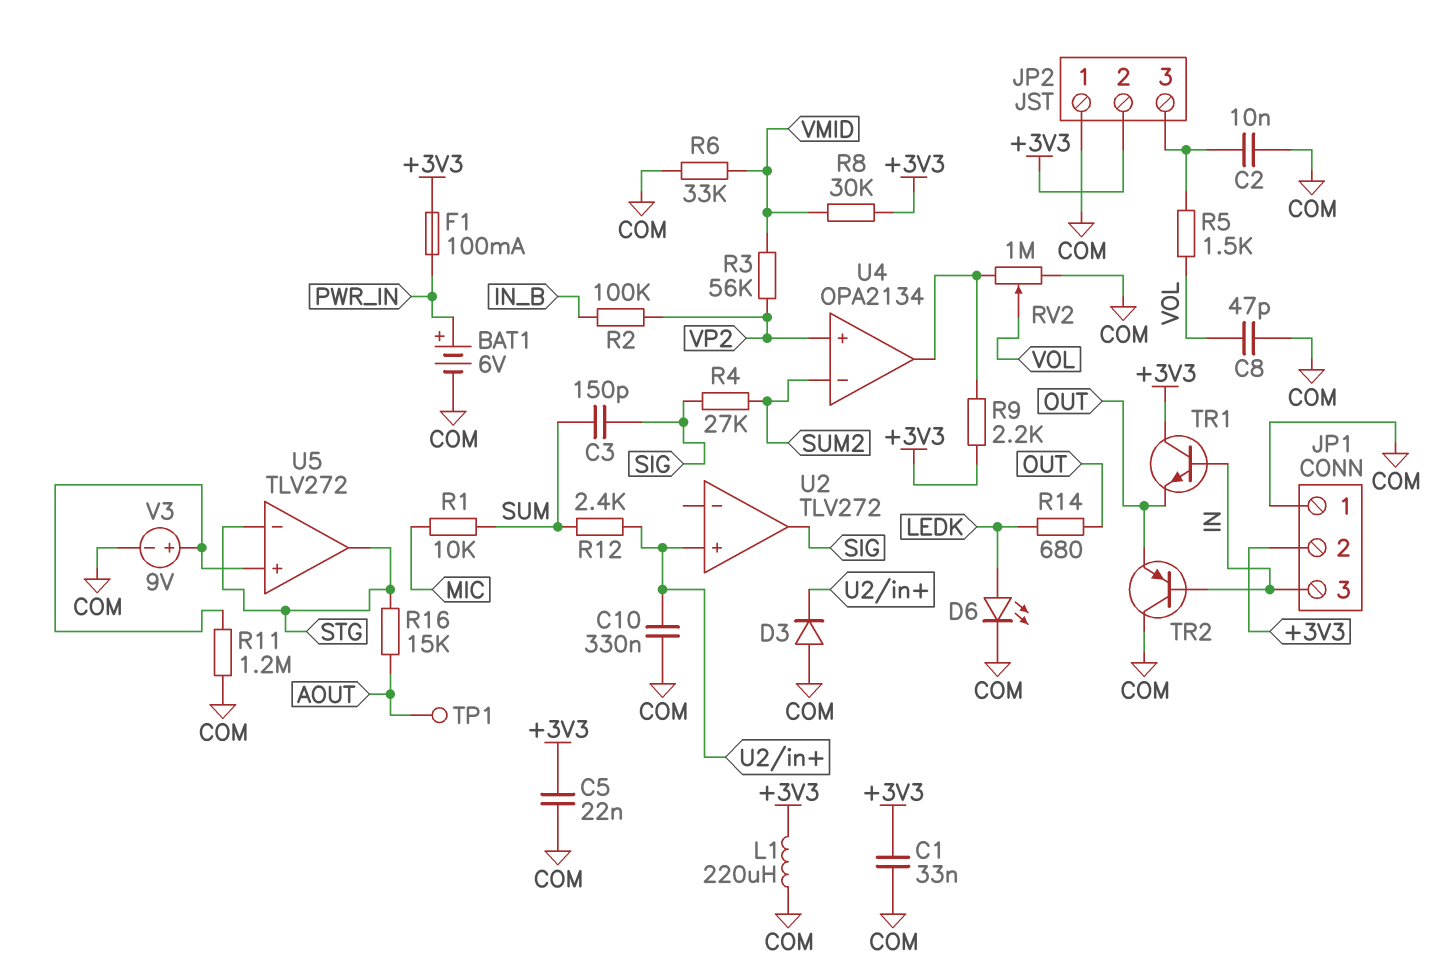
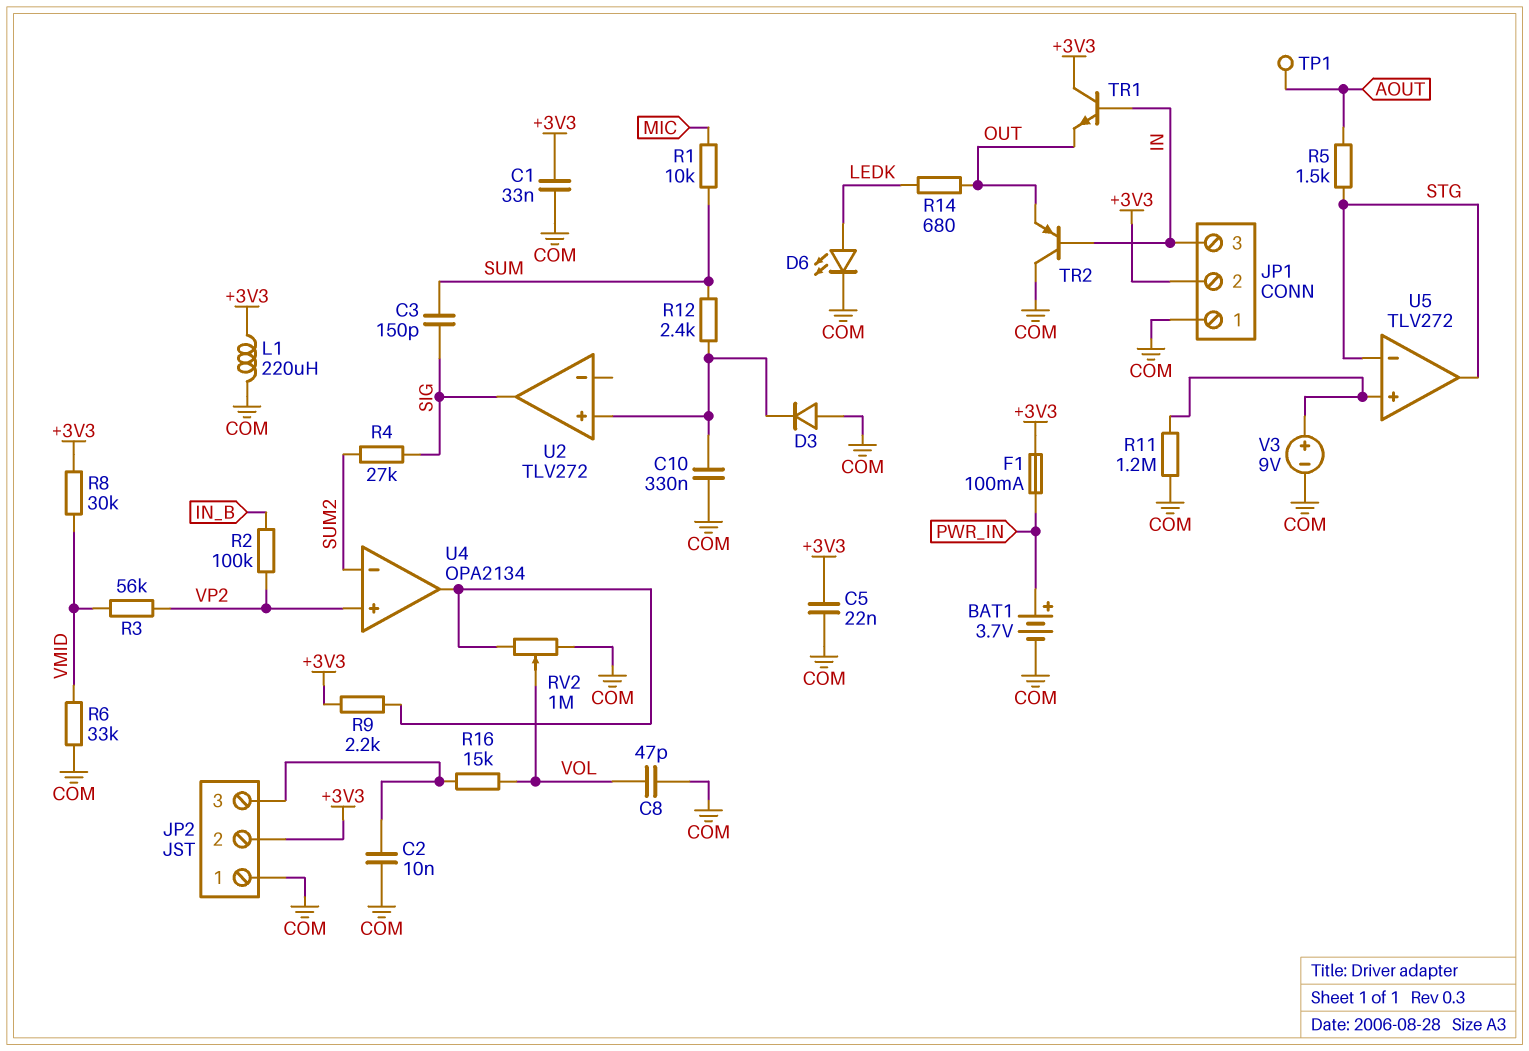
BAT1: 6V (plus PWR_IN, minus COM) -> 3.7V (plus PWR_IN, minus COM)
R5: 1.5k (JP2/3, VOL) -> 1.5k (AOUT, STG)
R16: 15k (AOUT, STG) -> 15k (JP2/3, VOL)

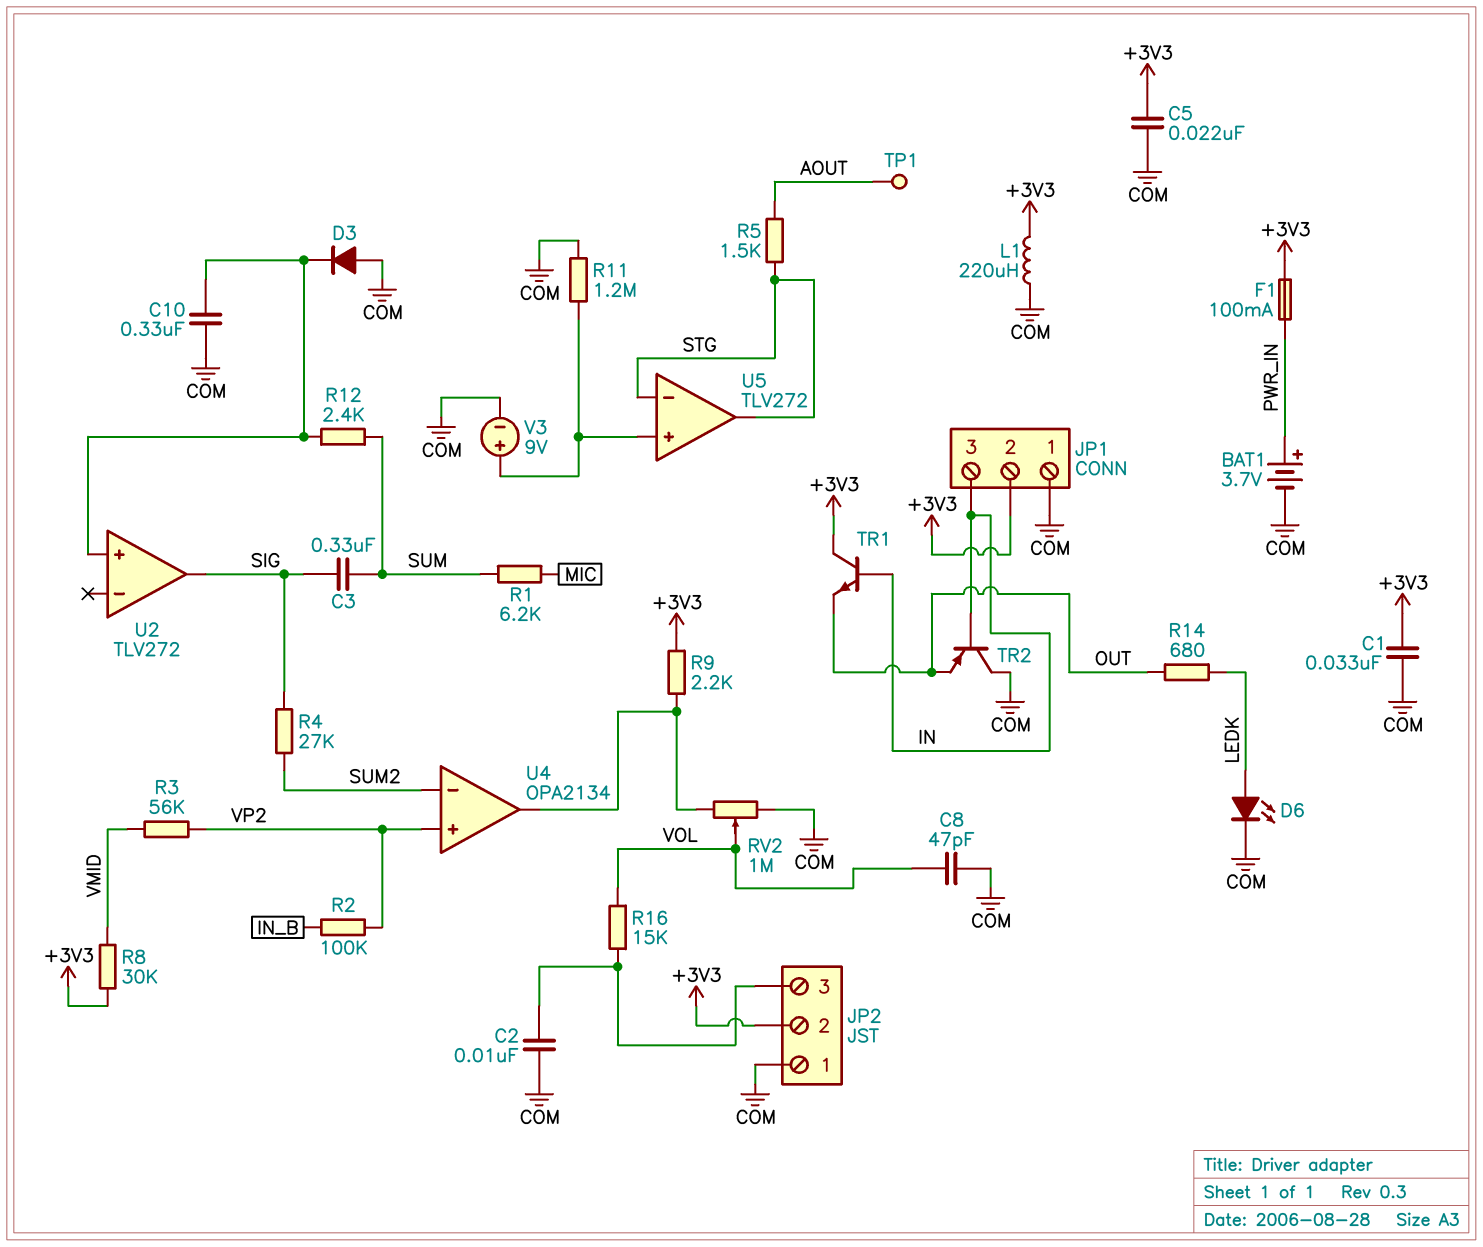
C3: 150pF (SIG, SUM) -> 330nF (SIG, SUM)
R1: 10k (MIC, SUM) -> 6.2k (MIC, SUM)
R6: 33k (COM, VMID) -> none

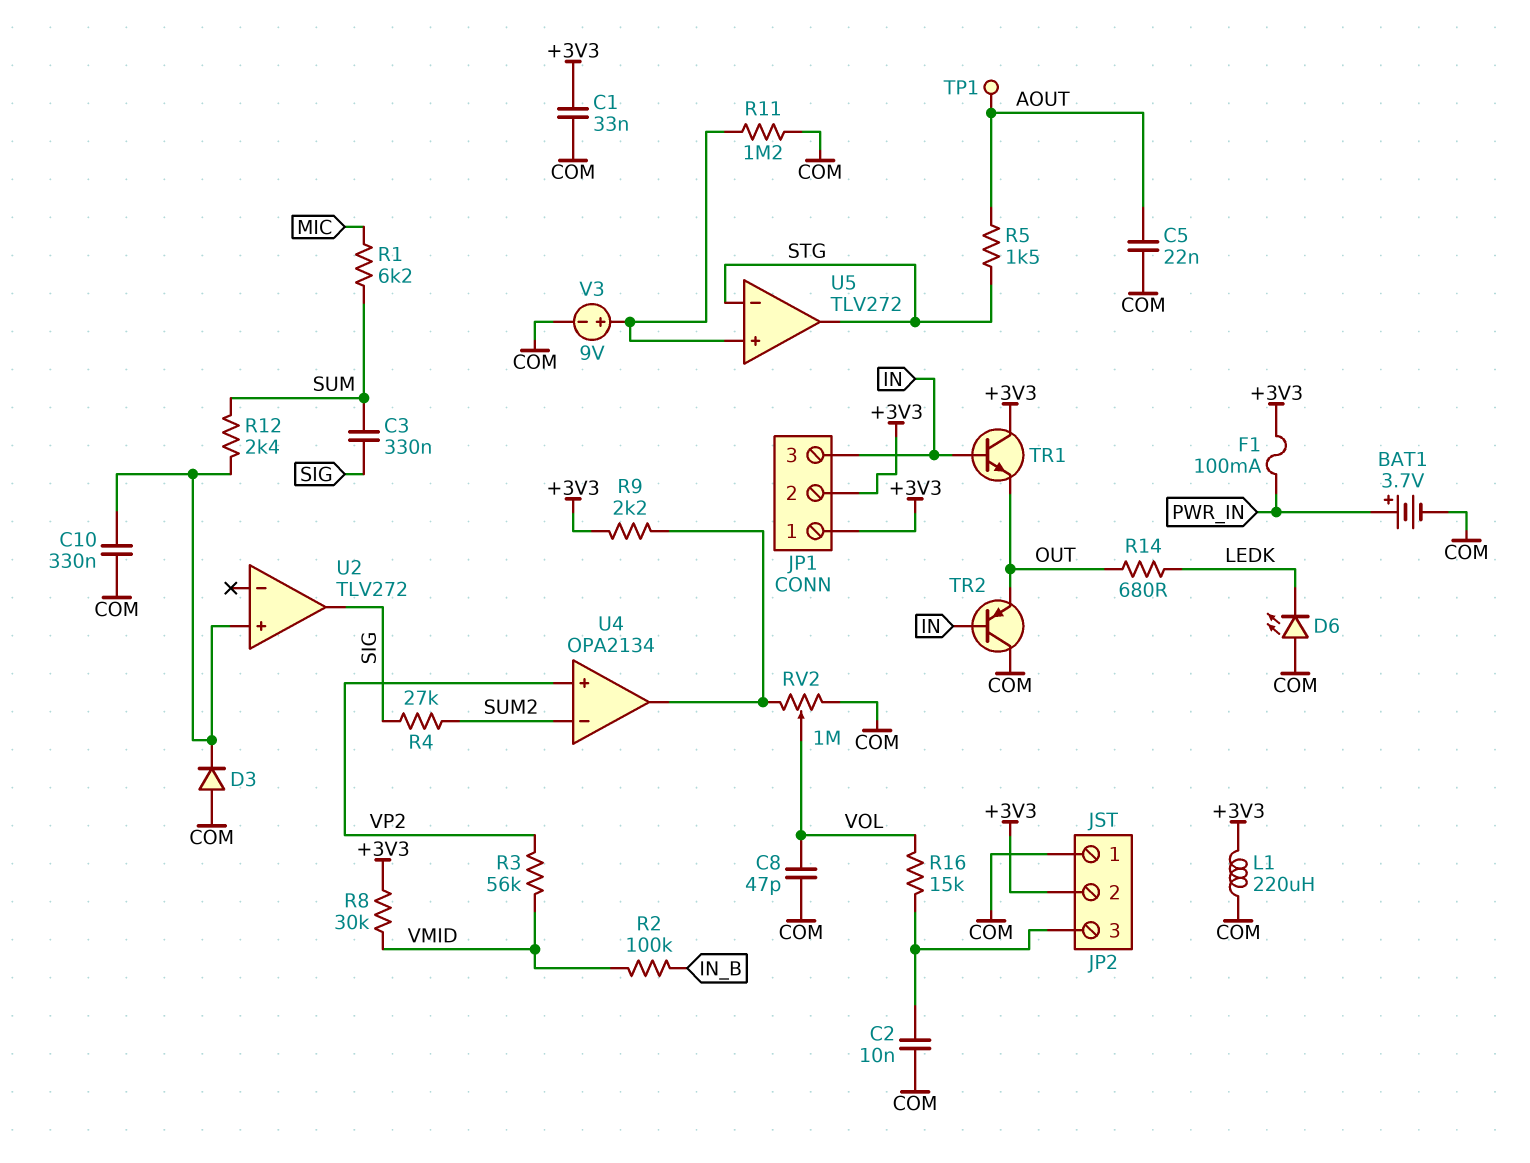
C5: 22nF (+3V3, COM) -> 22nF (AOUT, COM)
D6: LED (A LEDK, K COM) -> LED (A COM, K LEDK)
JP1 pin 1: COM -> +3V3
R2: 100k (IN_B, VP2) -> 100k (IN_B, VMID)

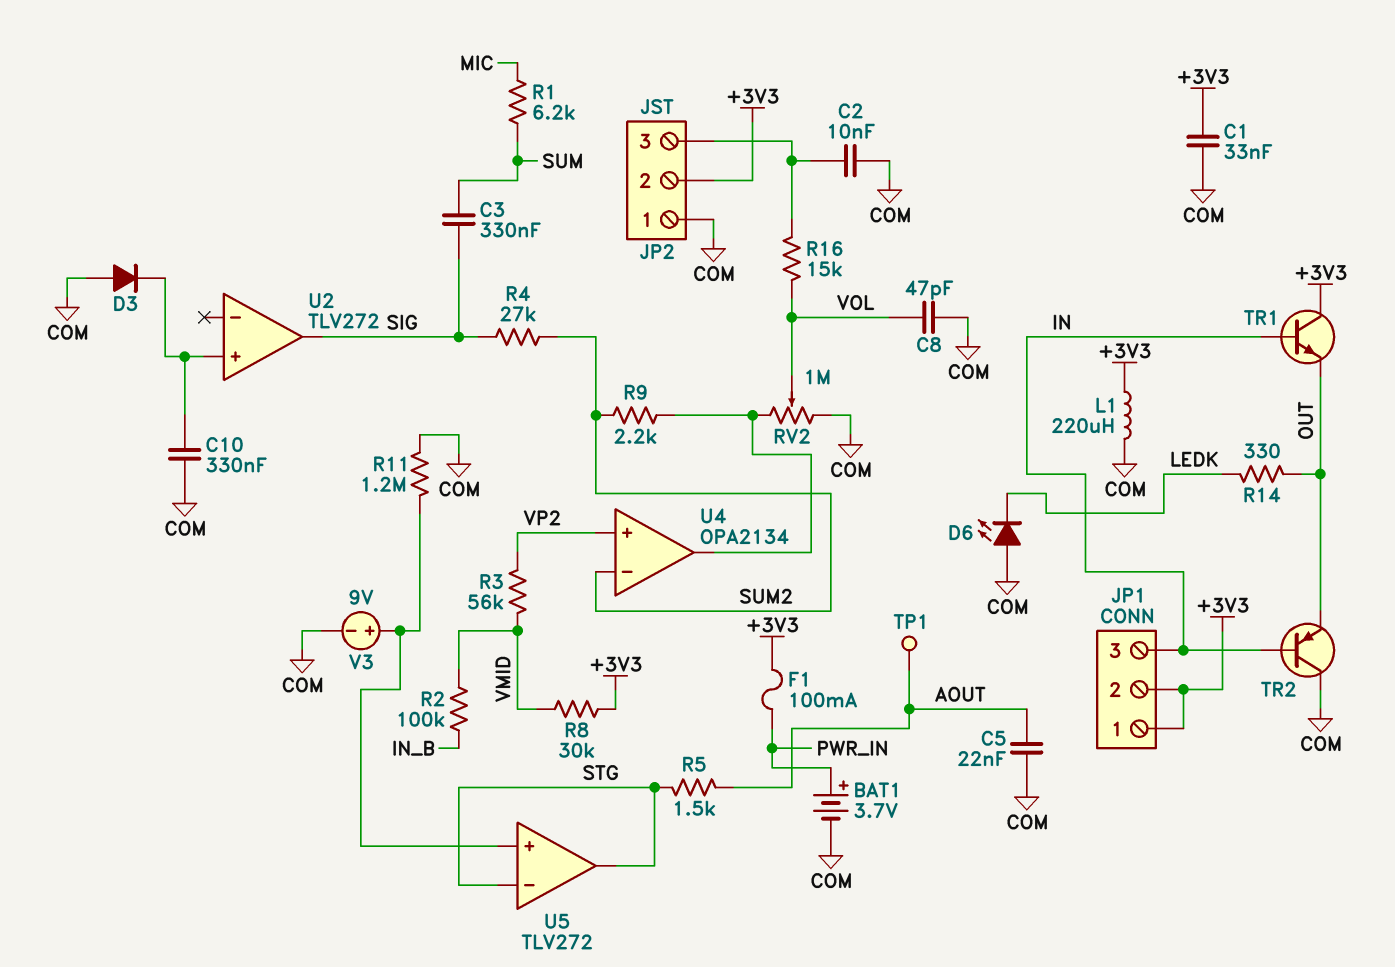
R9: 2.2k (+3V3, U4/out) -> 2.2k (SUM2, U4/out)
R12: 2.4k (SUM, U2/in+) -> none
R14: 680 (LEDK, OUT) -> 330 (LEDK, OUT)

